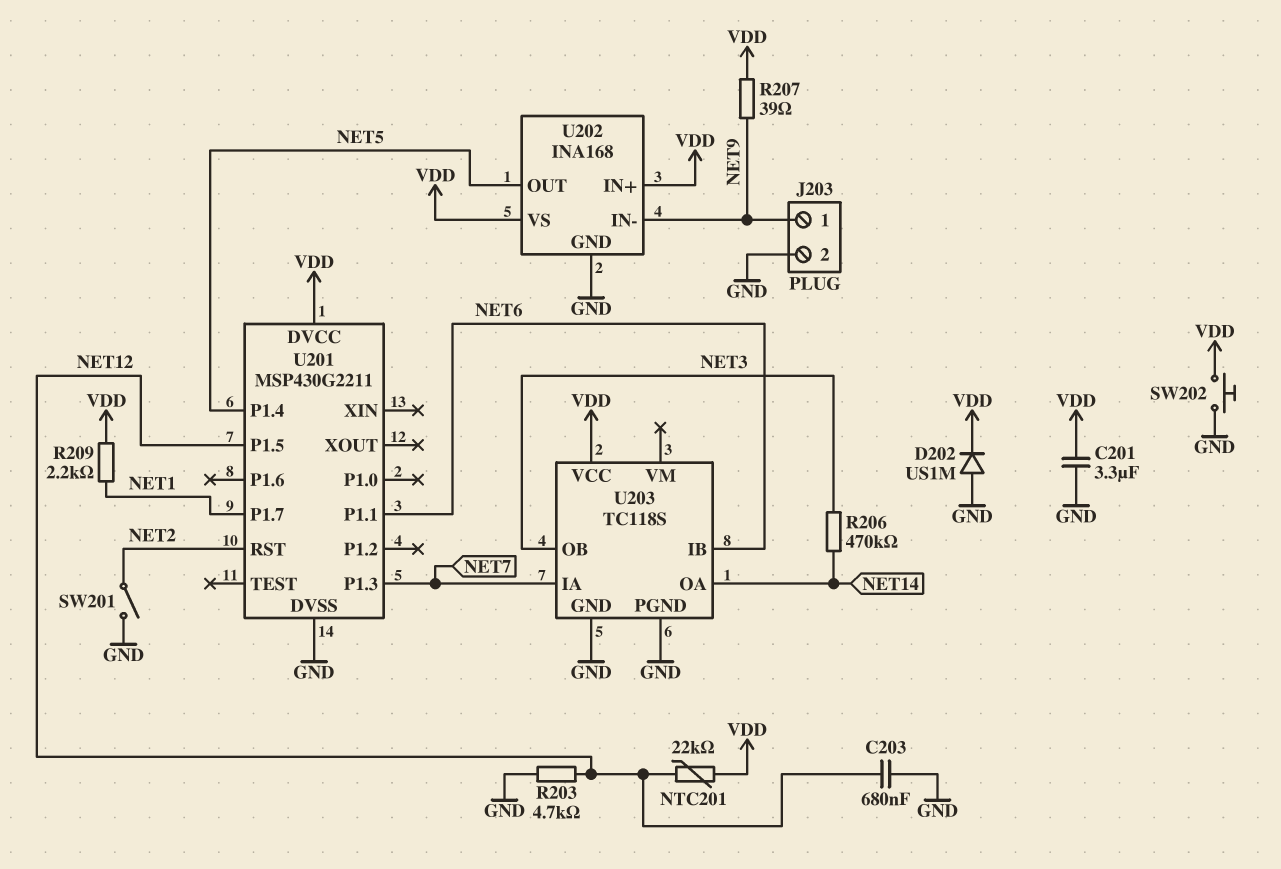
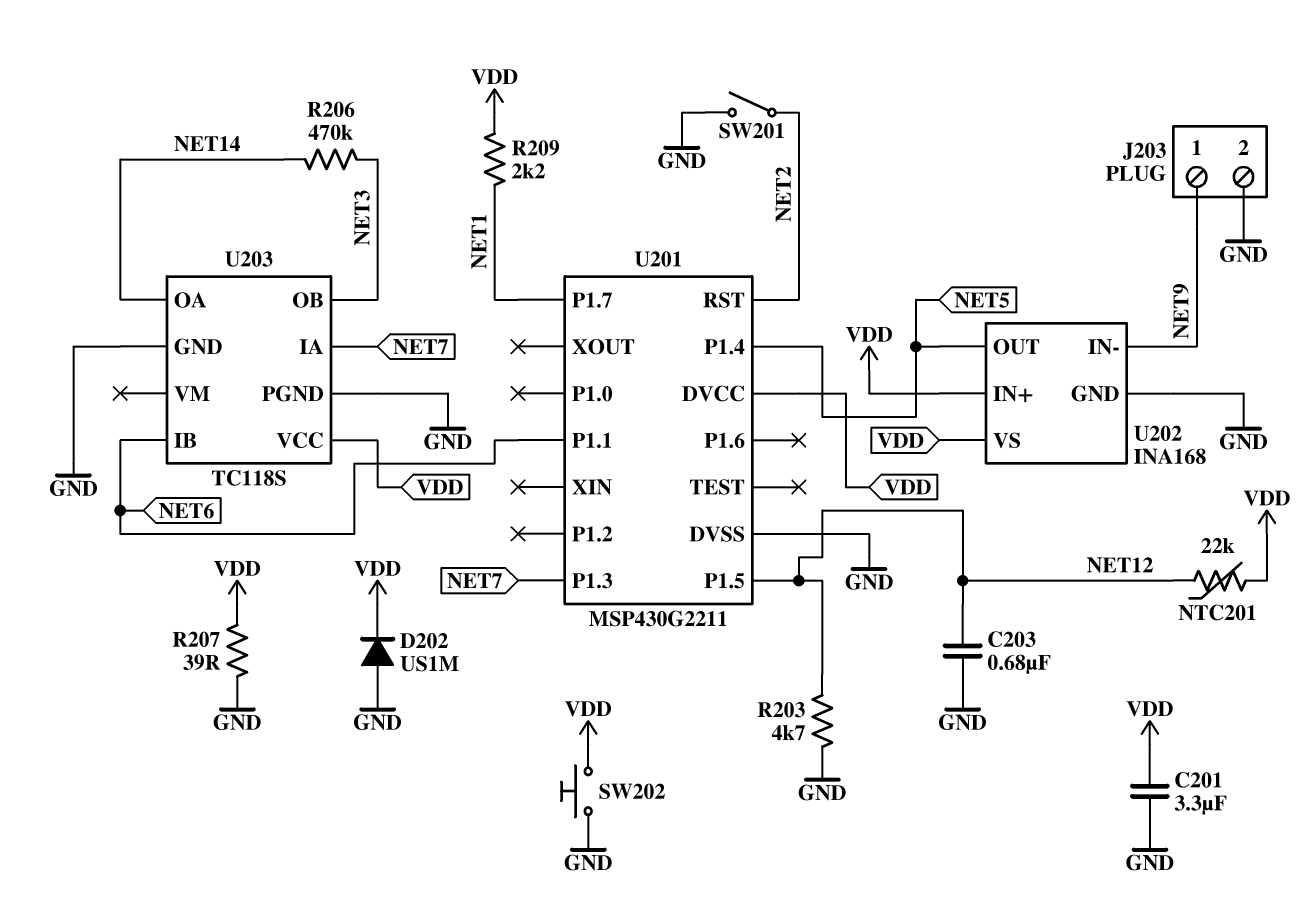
R207: 39 (NET9, VDD) -> 39 (GND, VDD)

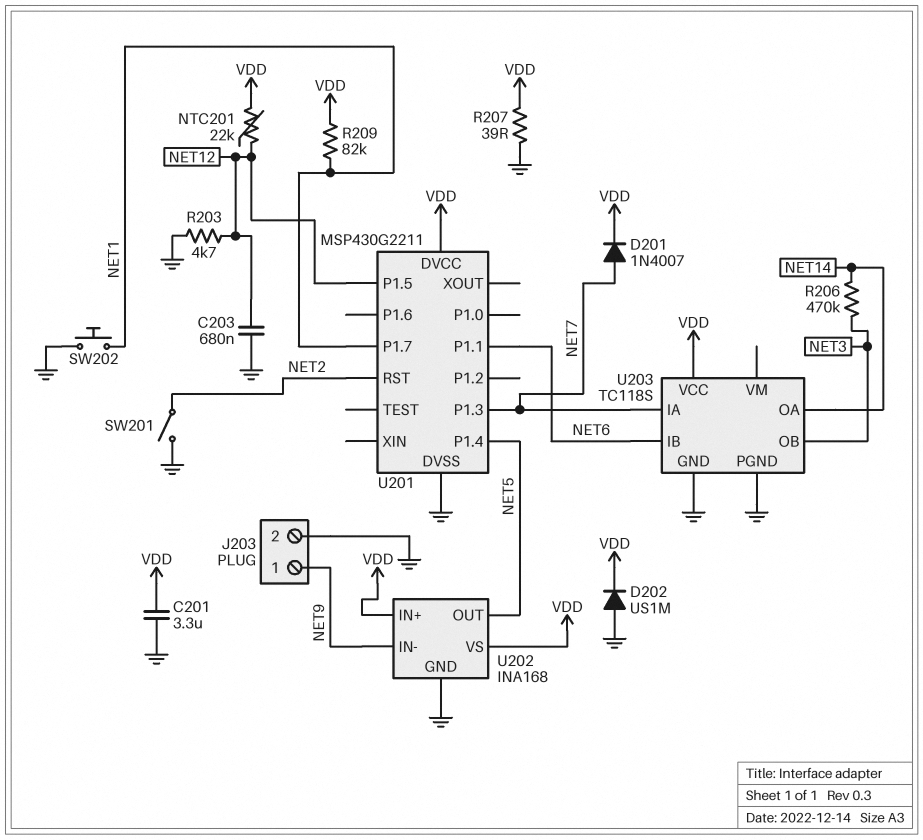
D201: none -> diode 1N4007 (A NET7, K VDD)
R209: 2.2k (NET1, VDD) -> 82k (NET1, VDD)
SW202: button (GND, VDD) -> button (GND, NET1)

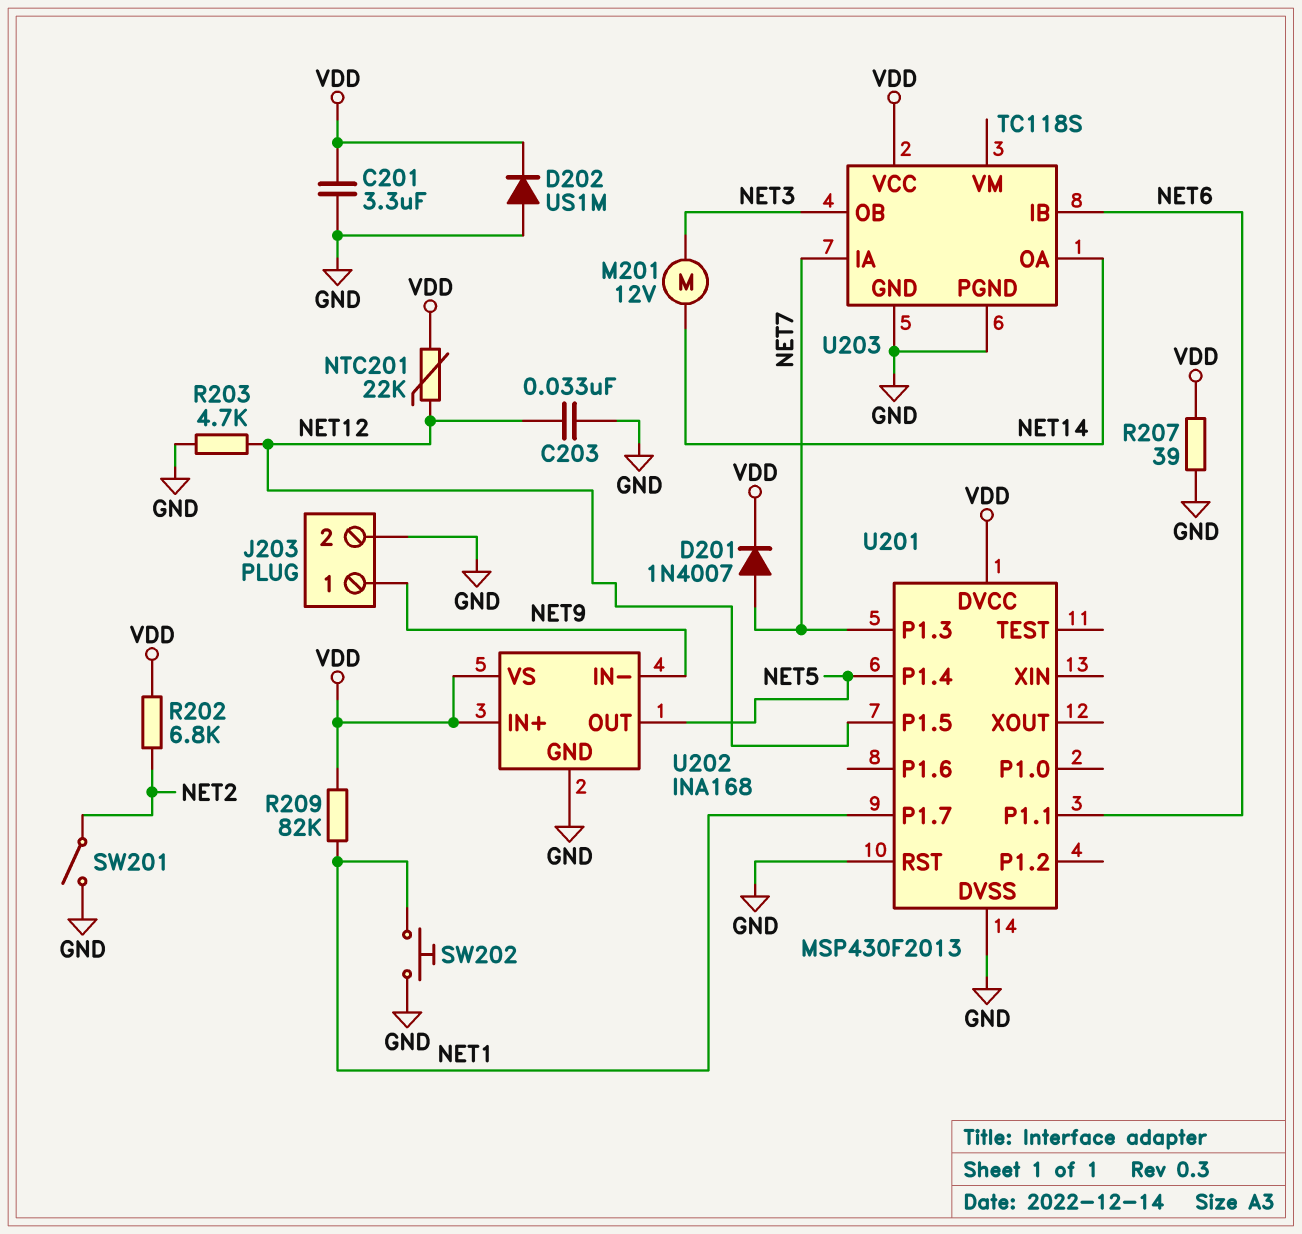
C203: 680nF (GND, NET12) -> 33nF (GND, NET12)
M201: none -> motor 12V (NET3, NET14)
R202: none -> 6.8k (NET2, VDD)
R206: 470k (NET3, NET14) -> none
U201: MSP430G2211 -> MSP430F2013
U201 pin RST: NET2 -> GND

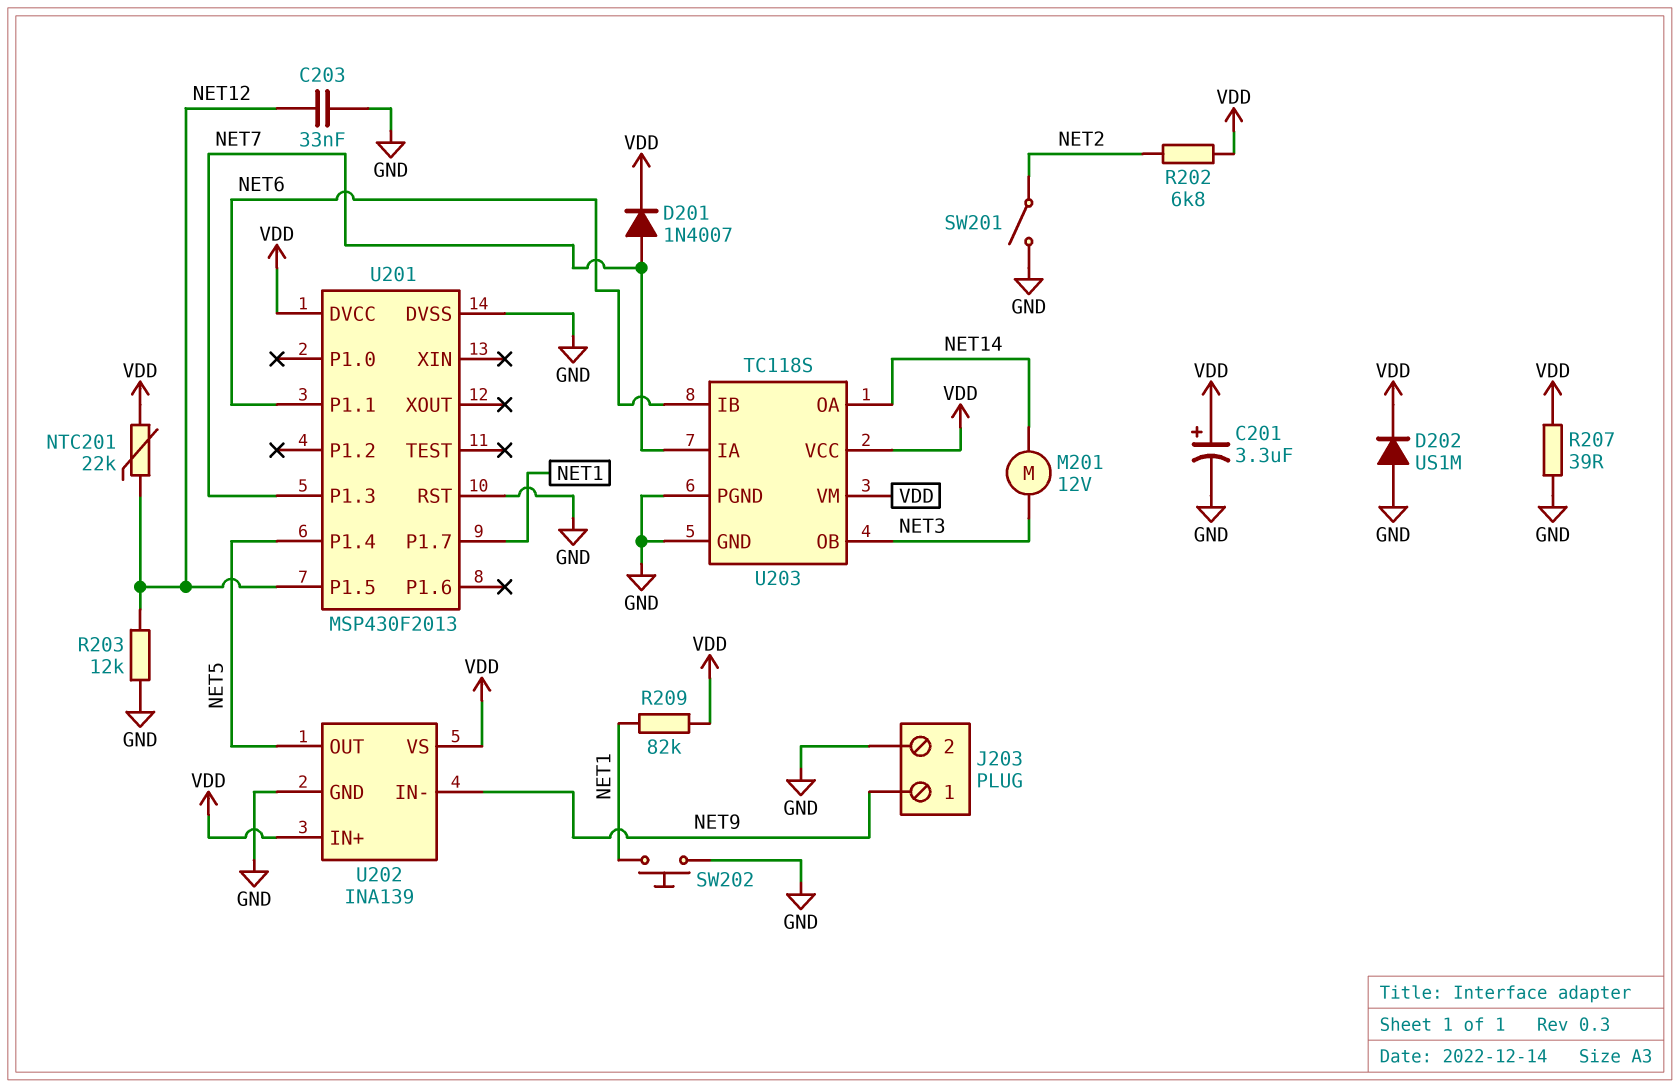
C201: 3.3uF (GND, VDD) -> 3.3uF (plus VDD, minus GND)
R203: 4.7k (GND, NET12) -> 12k (GND, NET12)
U202: INA168 -> INA139
U203 pin VM: none -> VDD

